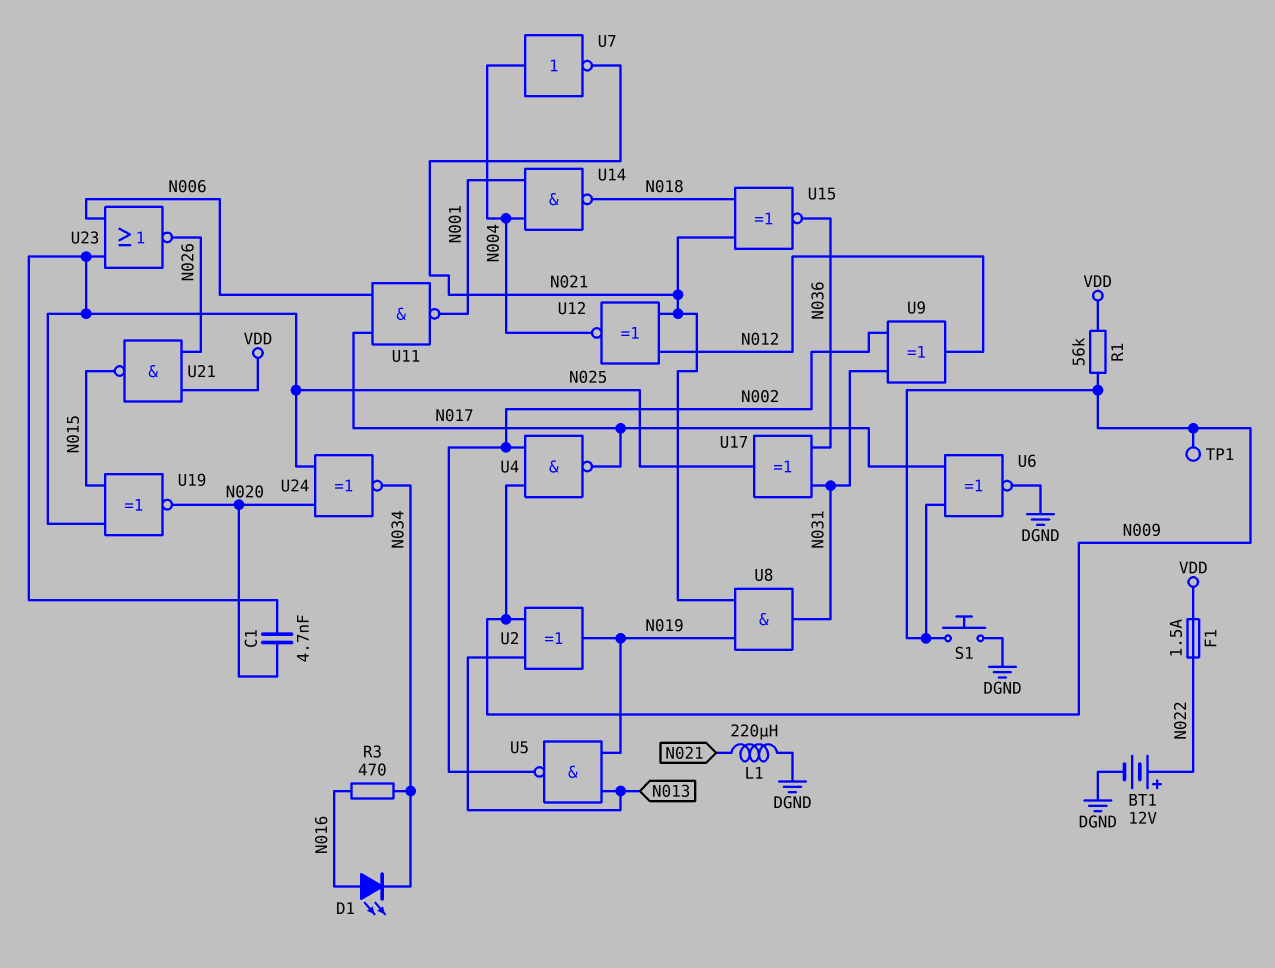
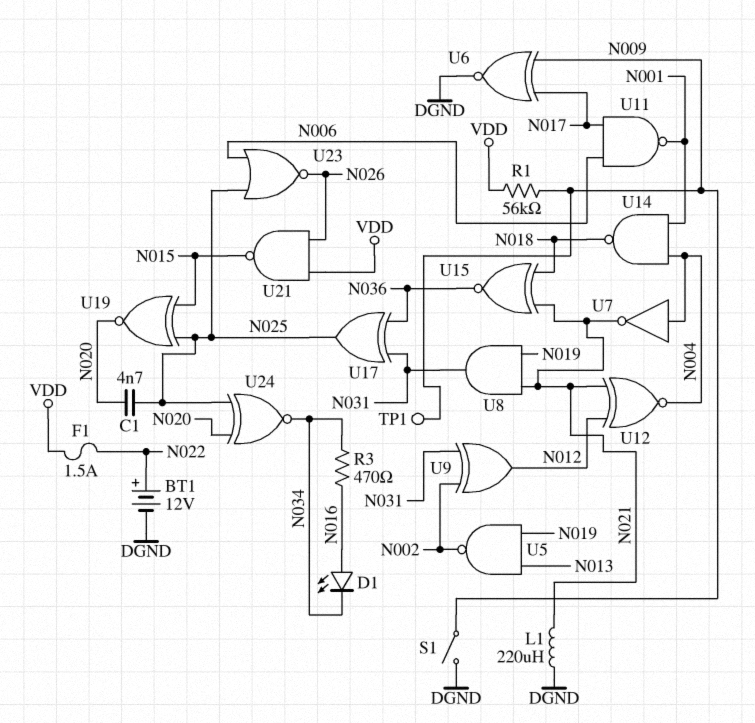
S1: button (DGND, N009) -> switch (DGND, N009)
U2: XOR (in N009, in N013, out N019) -> none
U4: NAND (in N002, in N009, out N017) -> none

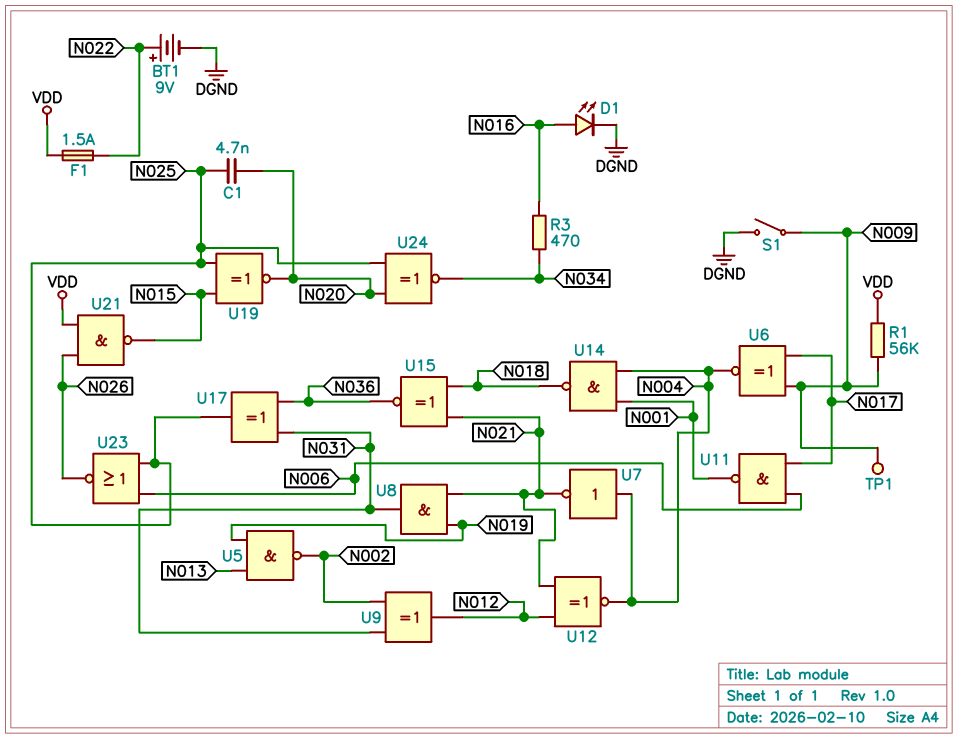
BT1: 12V (plus N022, minus DGND) -> 9V (plus N022, minus DGND)
D1: LED (A N016, K N034) -> LED (A N016, K DGND)
L1: 220uH (DGND, N021) -> none
U6: XNOR (in N009, in N017, out DGND) -> XNOR (in N009, in N017, out N004)

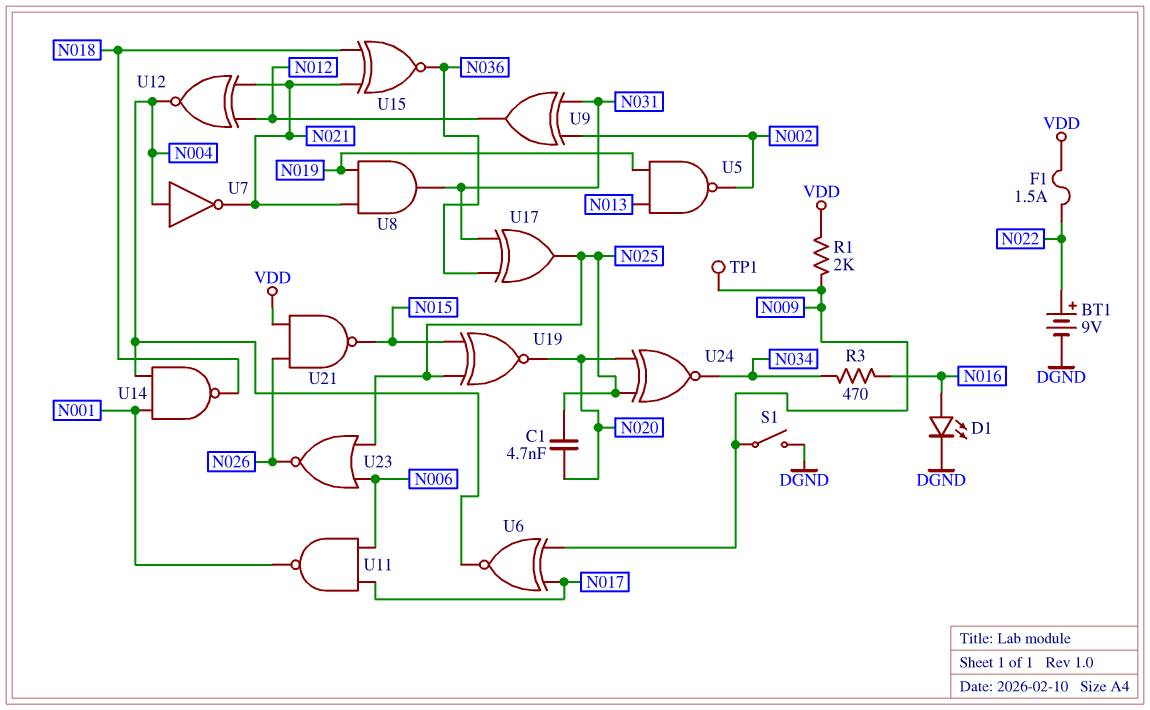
R1: 56k (N009, VDD) -> 2k (N009, VDD)

